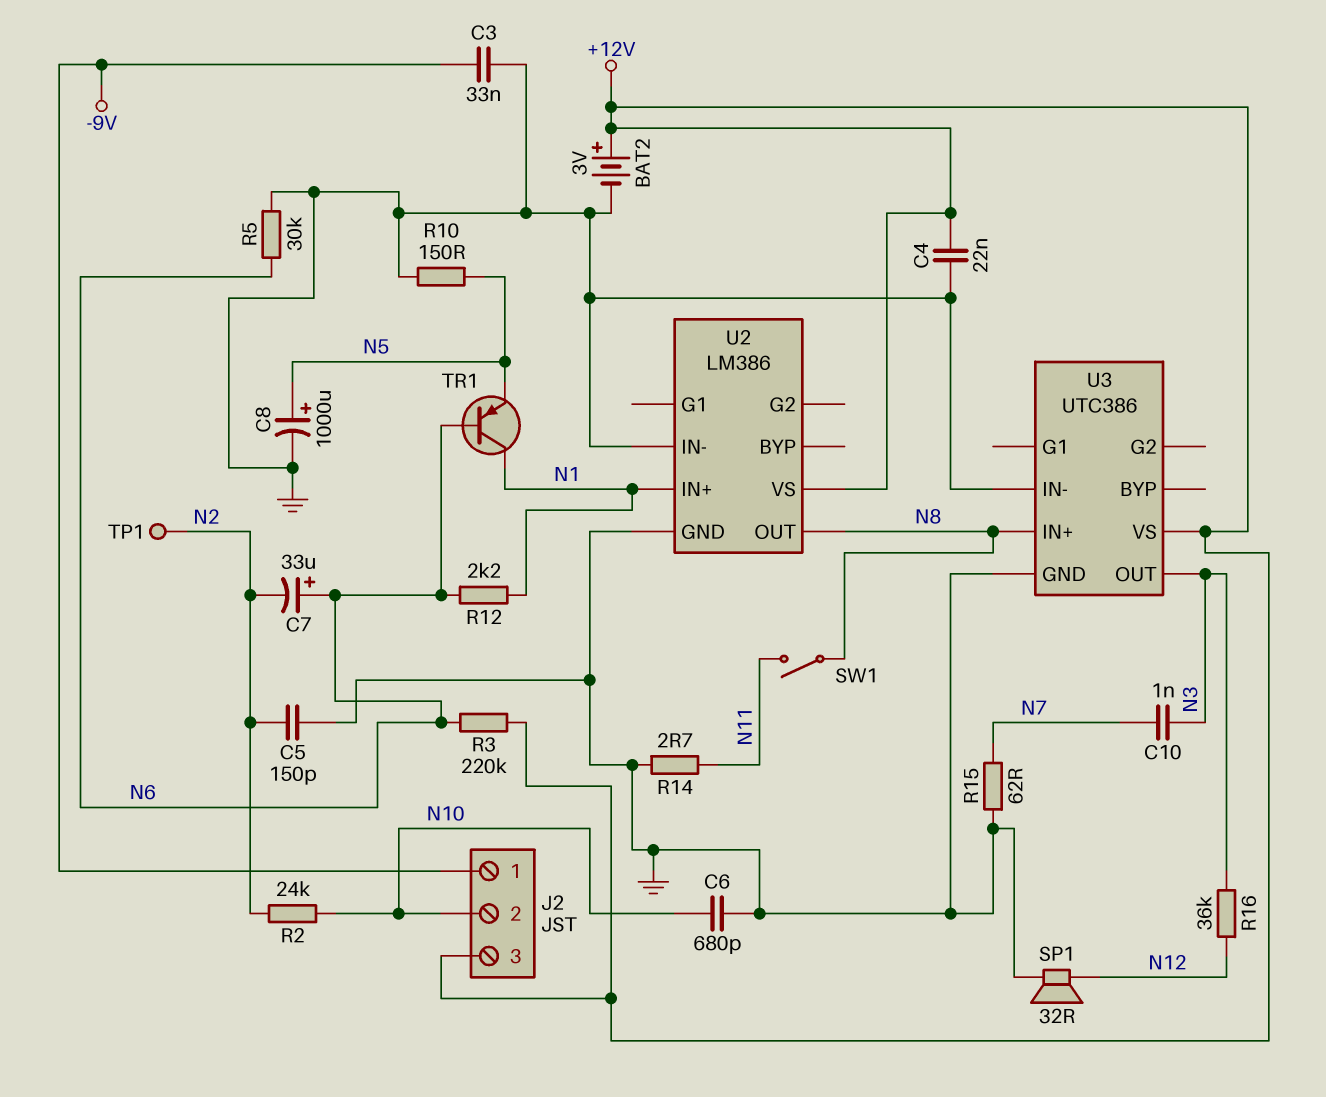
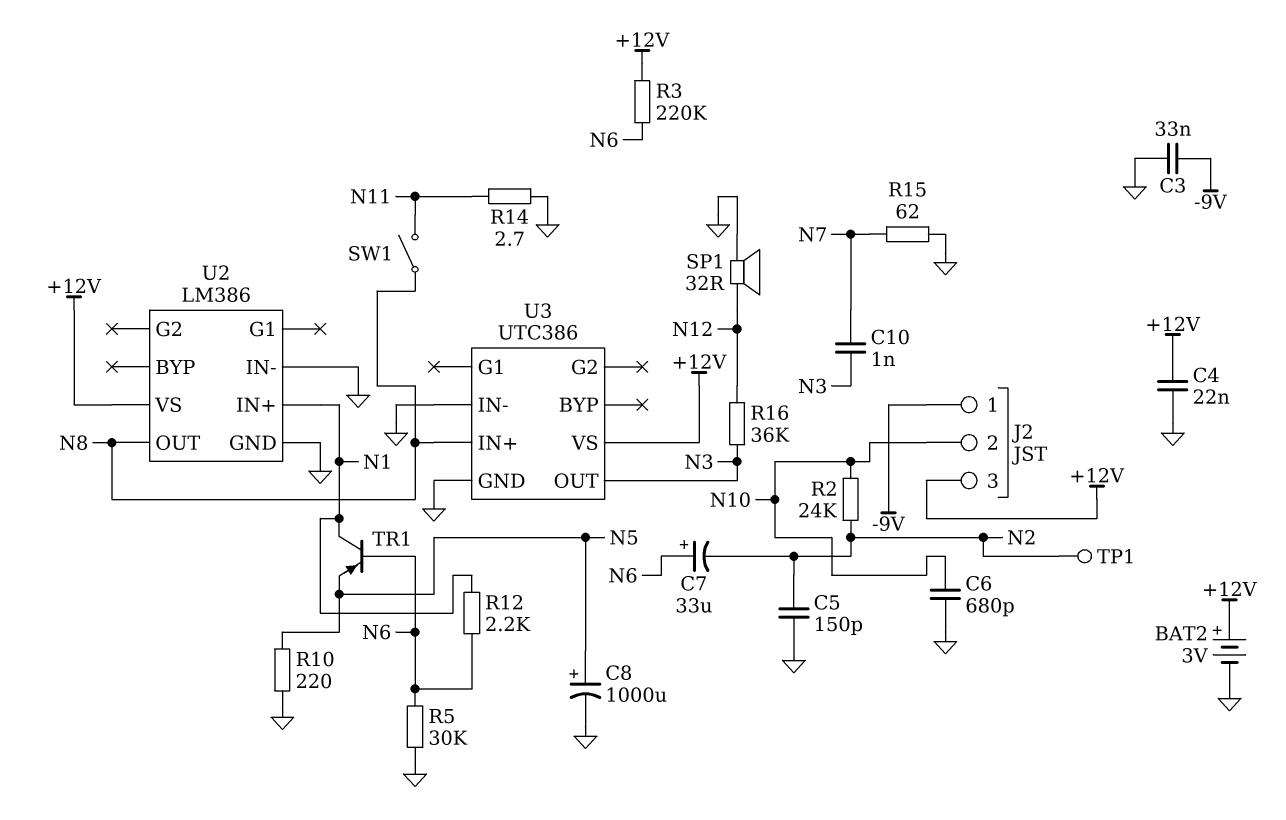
R10: 150 (GND, N5) -> 220 (GND, N5)

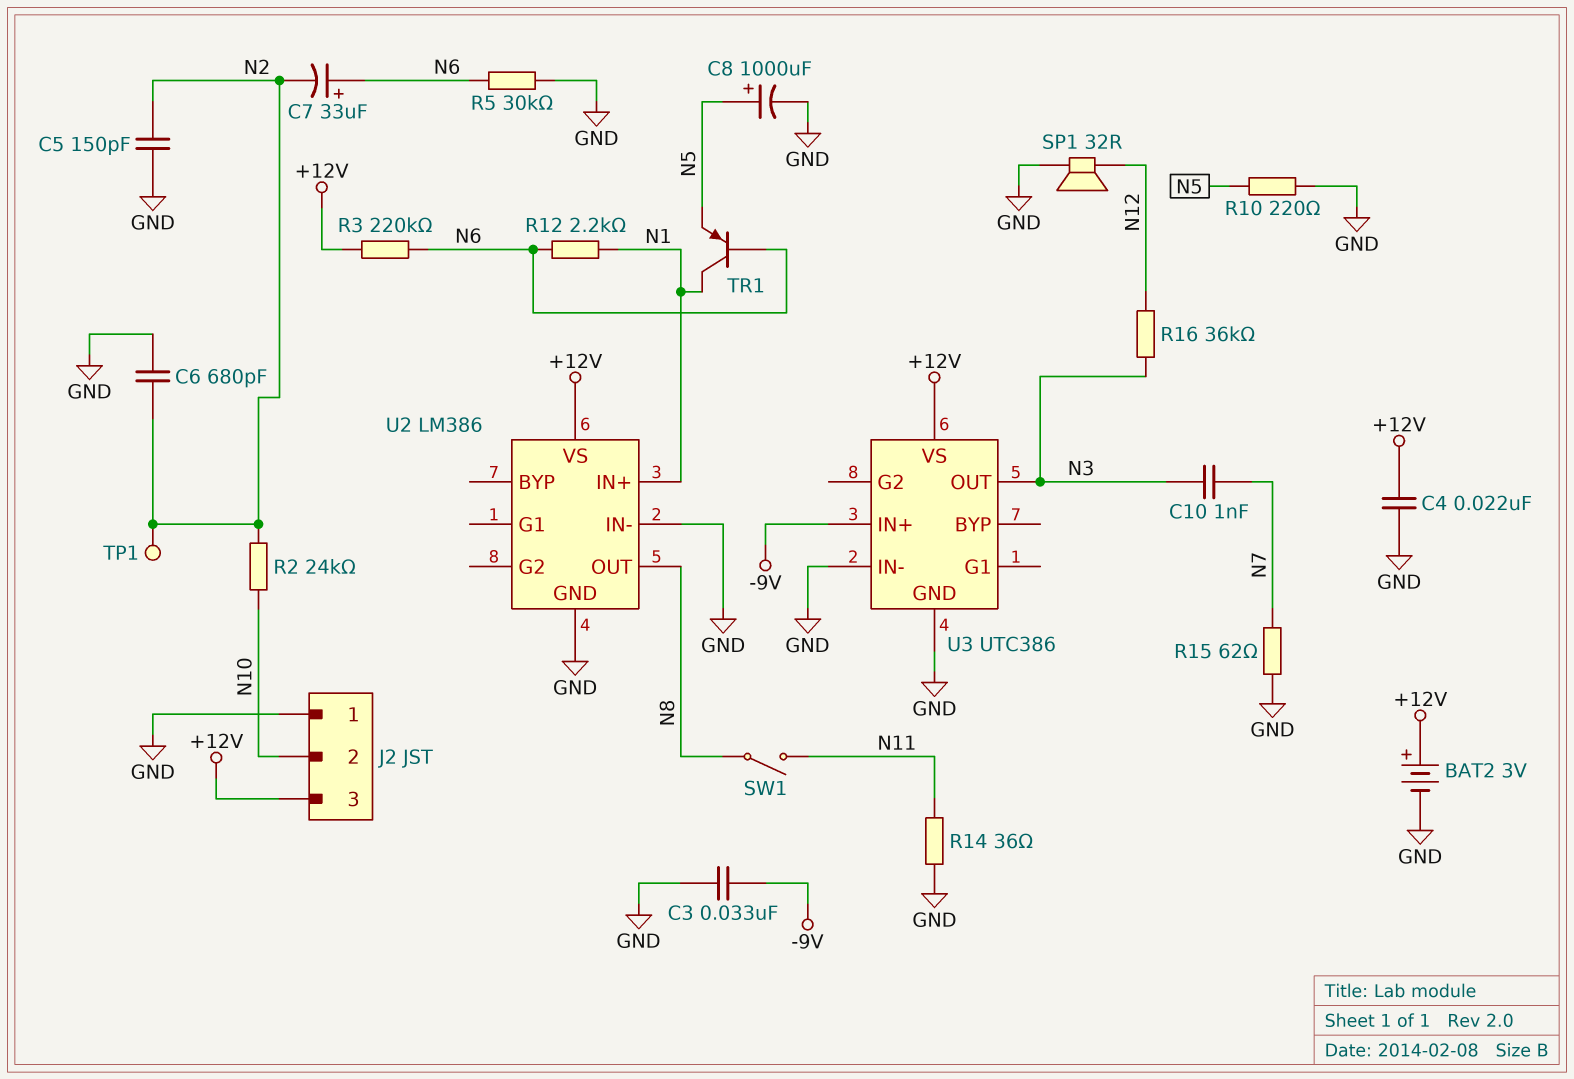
C6: 680pF (GND, N10) -> 680pF (GND, N2)
J2 pin 1: -9V -> GND
R14: 2.7 (GND, N11) -> 36 (GND, N11)
U3 pin IN+: N8 -> -9V

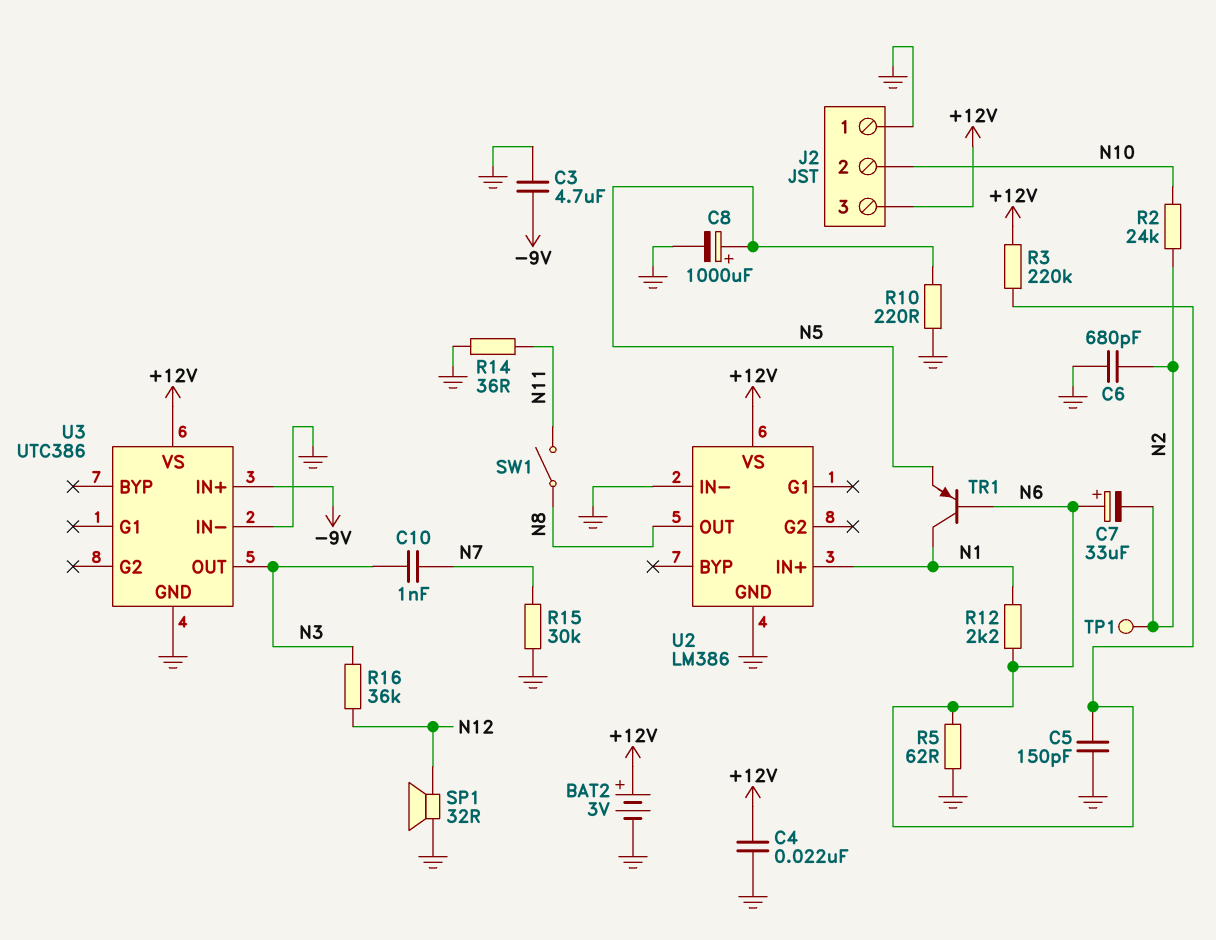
C3: 33nF (-9V, GND) -> 4.7uF (-9V, GND)
C5: 150pF (GND, N2) -> 150pF (GND, N6)
R5: 30k (GND, N6) -> 62 (GND, N6)
R15: 62 (GND, N7) -> 30k (GND, N7)

